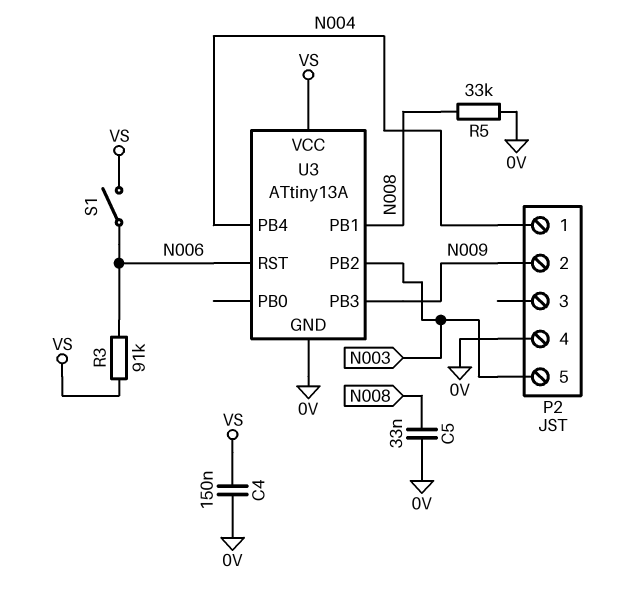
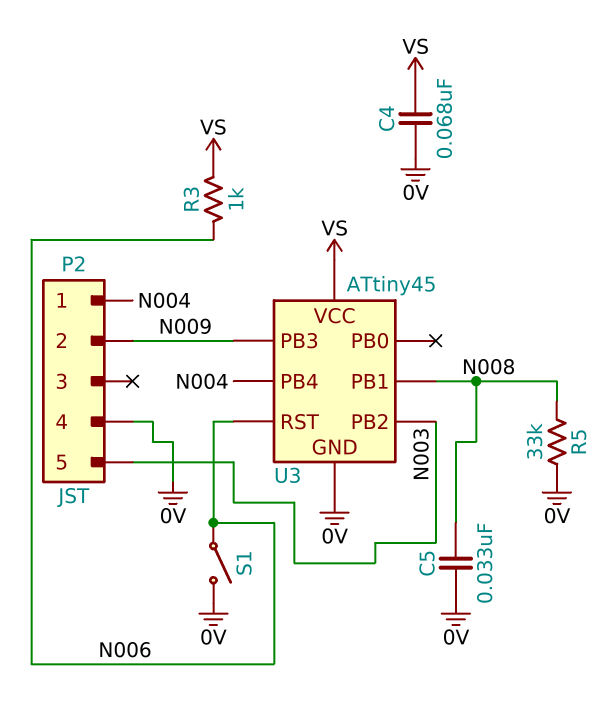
C4: 150nF (0V, VS) -> 68nF (0V, VS)
R3: 91k (N006, VS) -> 1k (N006, VS)
S1: switch (N006, VS) -> switch (0V, N006)
U3: ATtiny13A -> ATtiny45

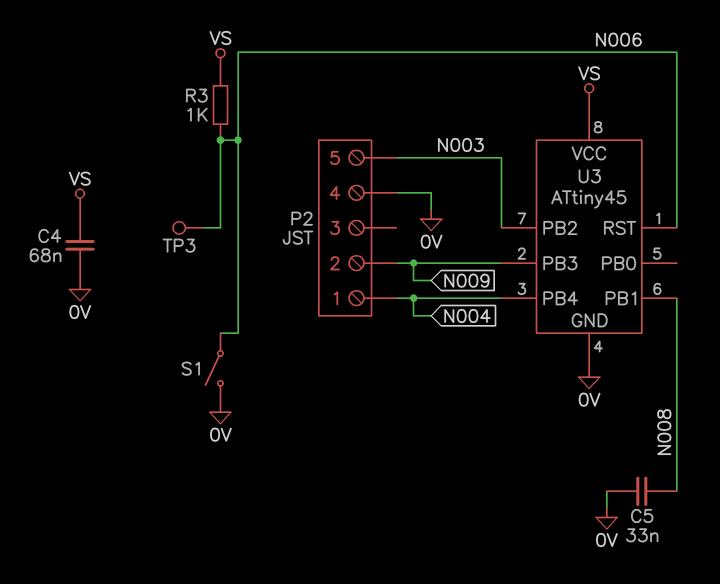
R5: 33k (0V, N008) -> none
TP3: none -> test point (N006)

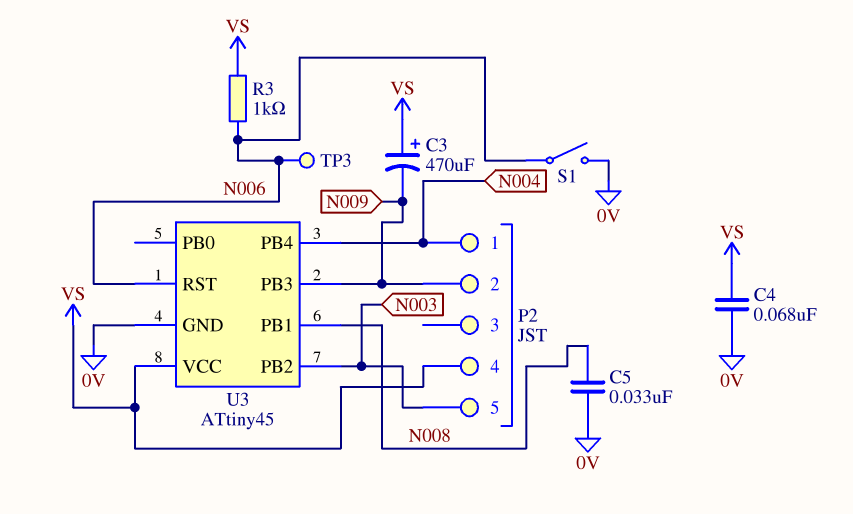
C3: none -> 470uF (plus VS, minus N009)
P2 pin 4: 0V -> VS

